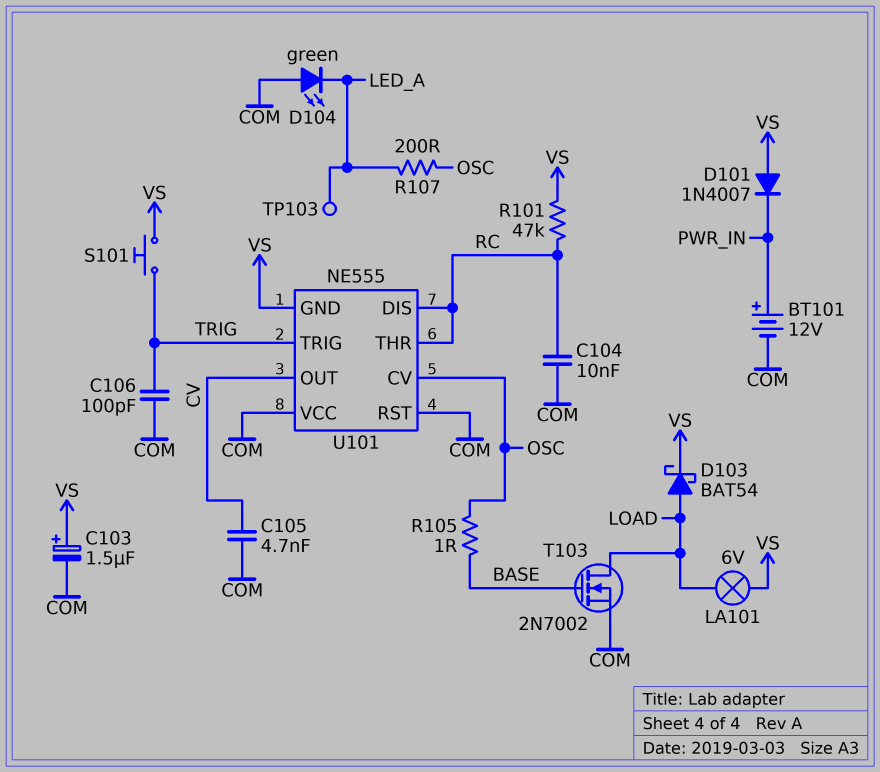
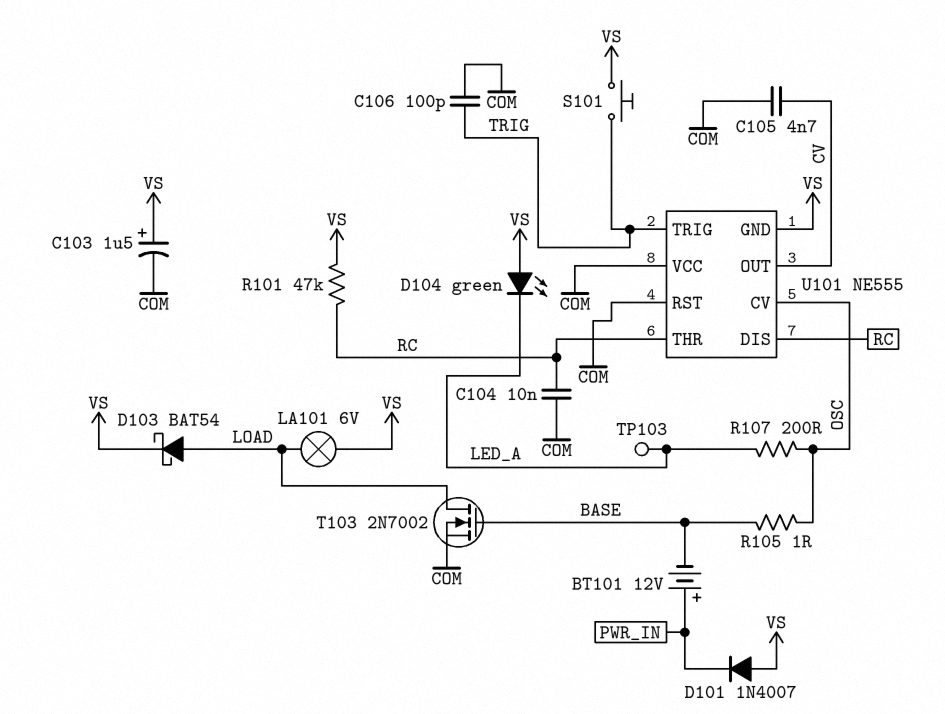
BT101: 12V (plus PWR_IN, minus COM) -> 12V (plus PWR_IN, minus BASE)
D104: LED green (A COM, K LED_A) -> LED green (A VS, K LED_A)

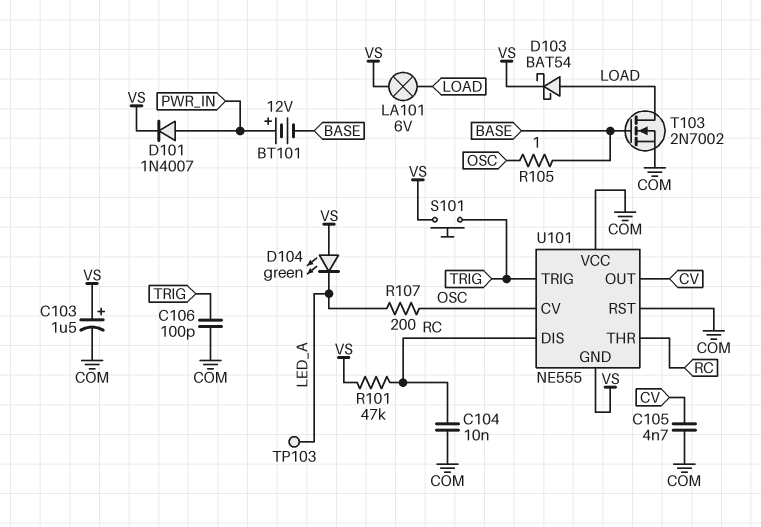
D101: diode 1N4007 (A VS, K PWR_IN) -> diode 1N4007 (A PWR_IN, K VS)

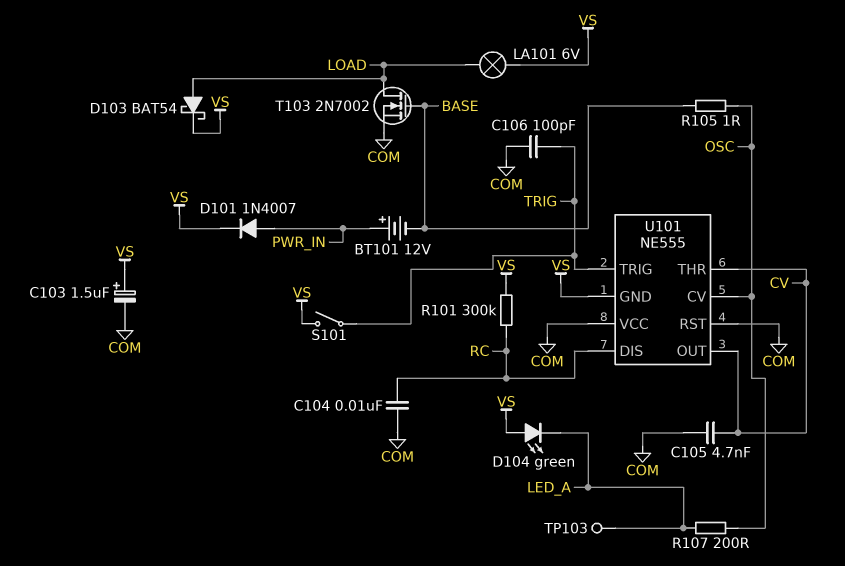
R101: 47k (RC, VS) -> 300k (RC, VS)
S101: button (TRIG, VS) -> switch (TRIG, VS)
U101 pin THR: RC -> CV

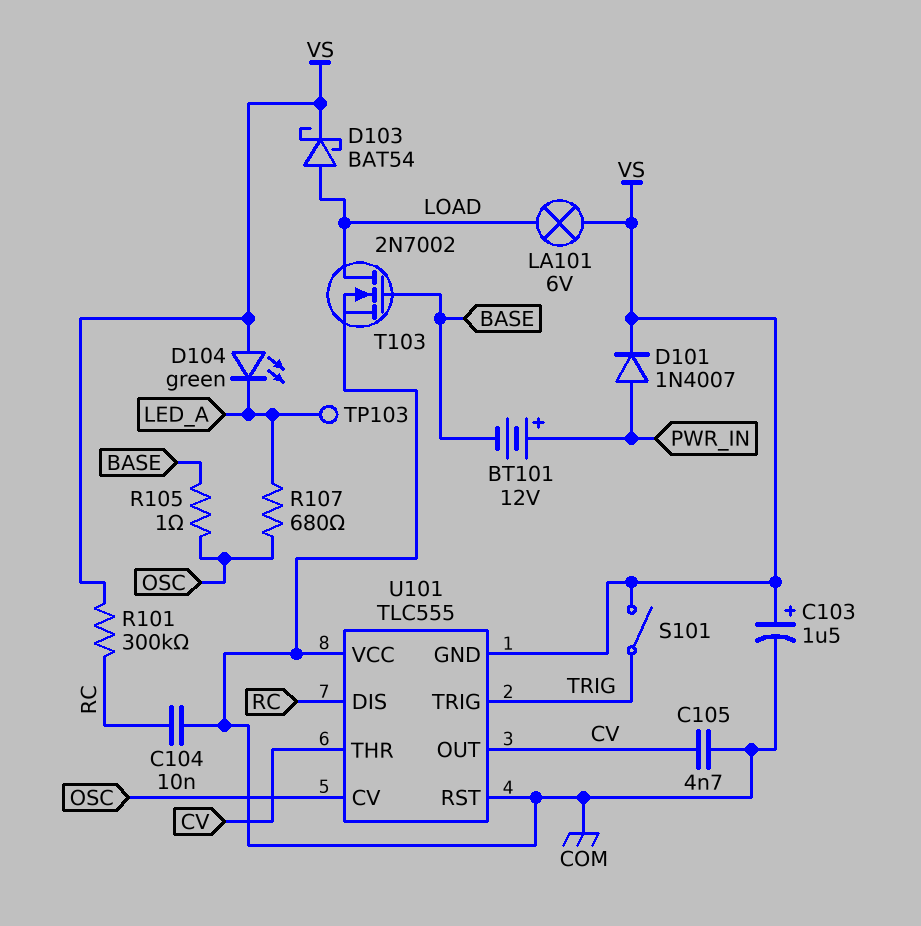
C106: 100pF (COM, TRIG) -> none
R107: 200 (LED_A, OSC) -> 680 (LED_A, OSC)
U101: NE555 -> TLC555

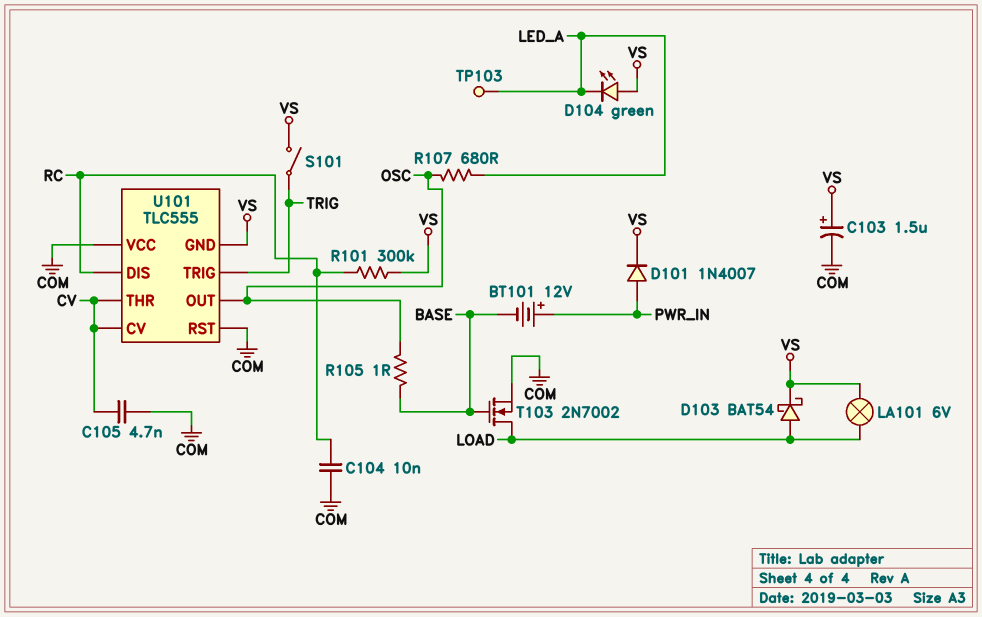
U101 pin CV: OSC -> CV
U101 pin OUT: CV -> OSC

